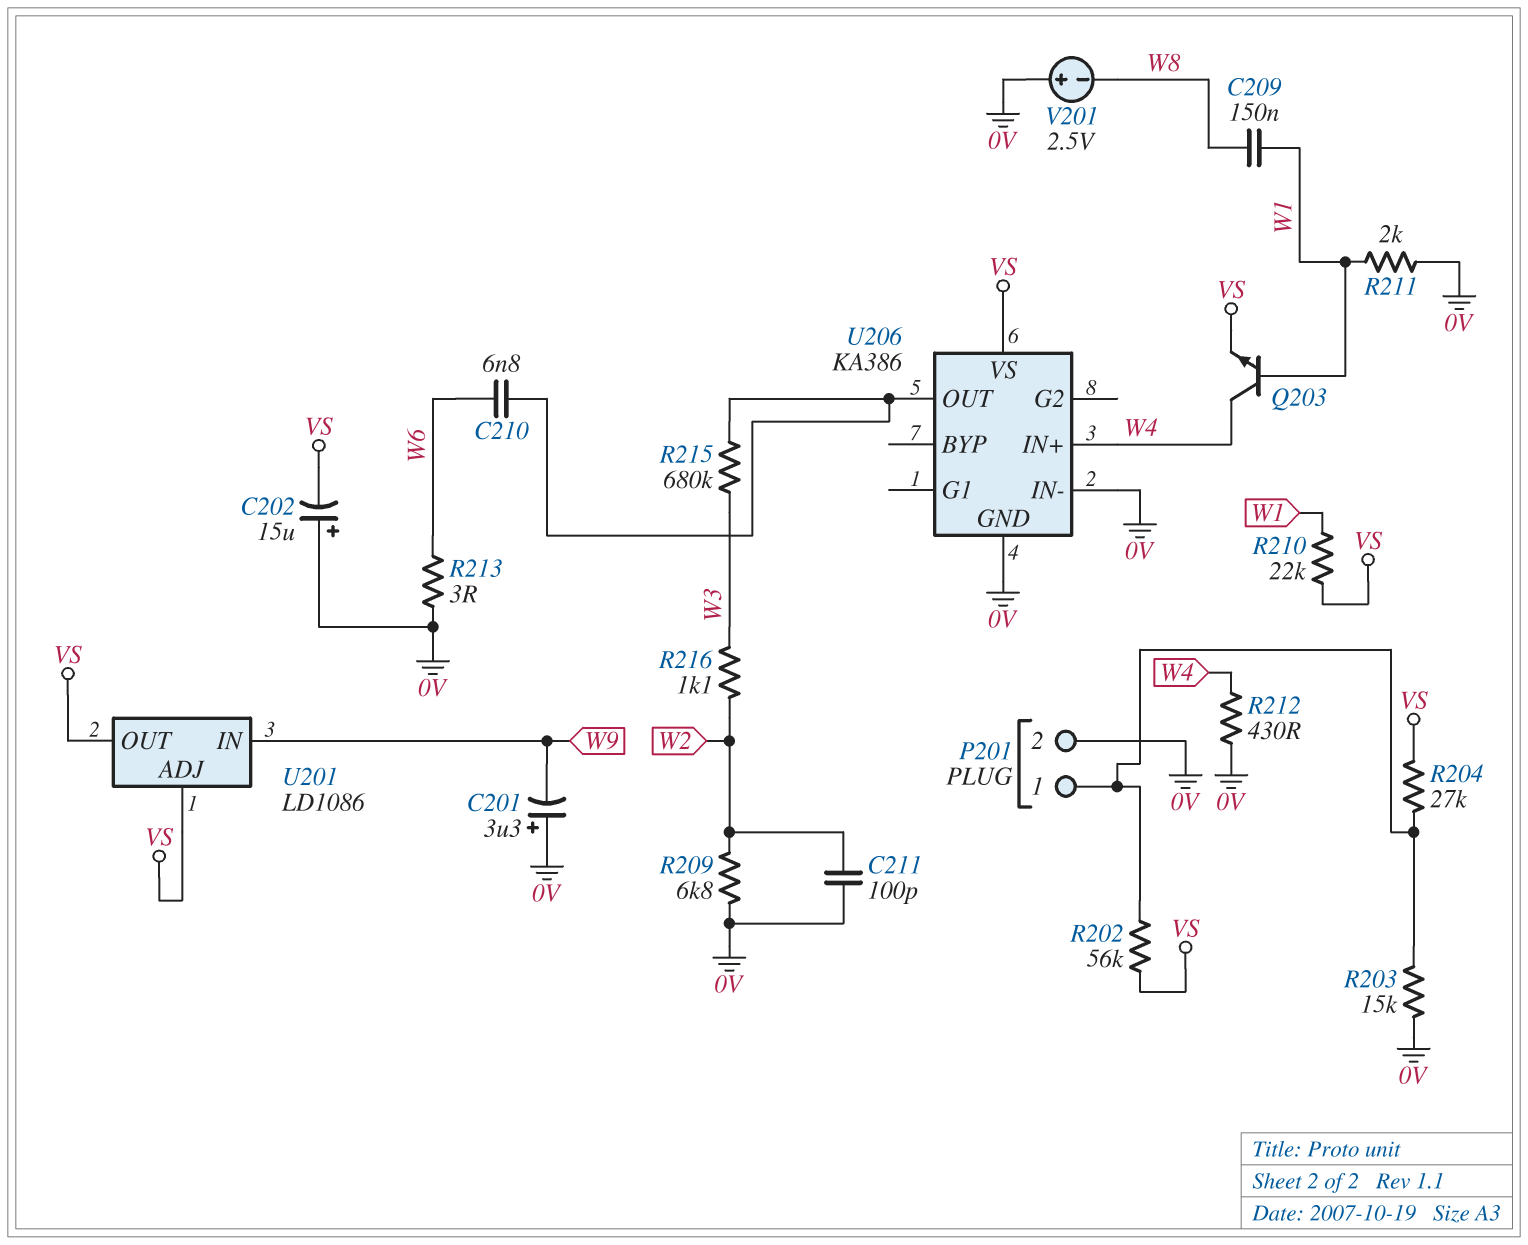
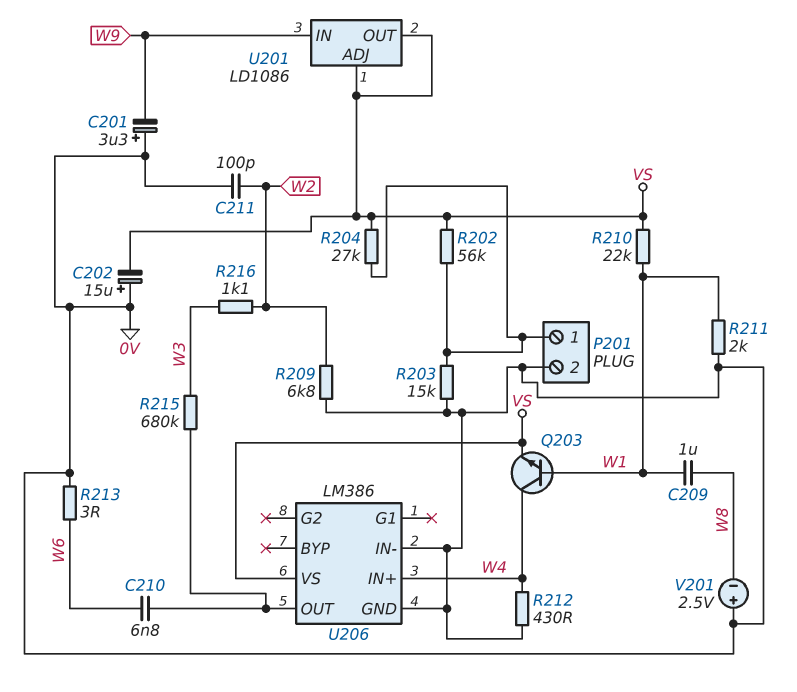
C209: 150nF (W1, W8) -> 1uF (W1, W8)
U206: KA386 -> LM386

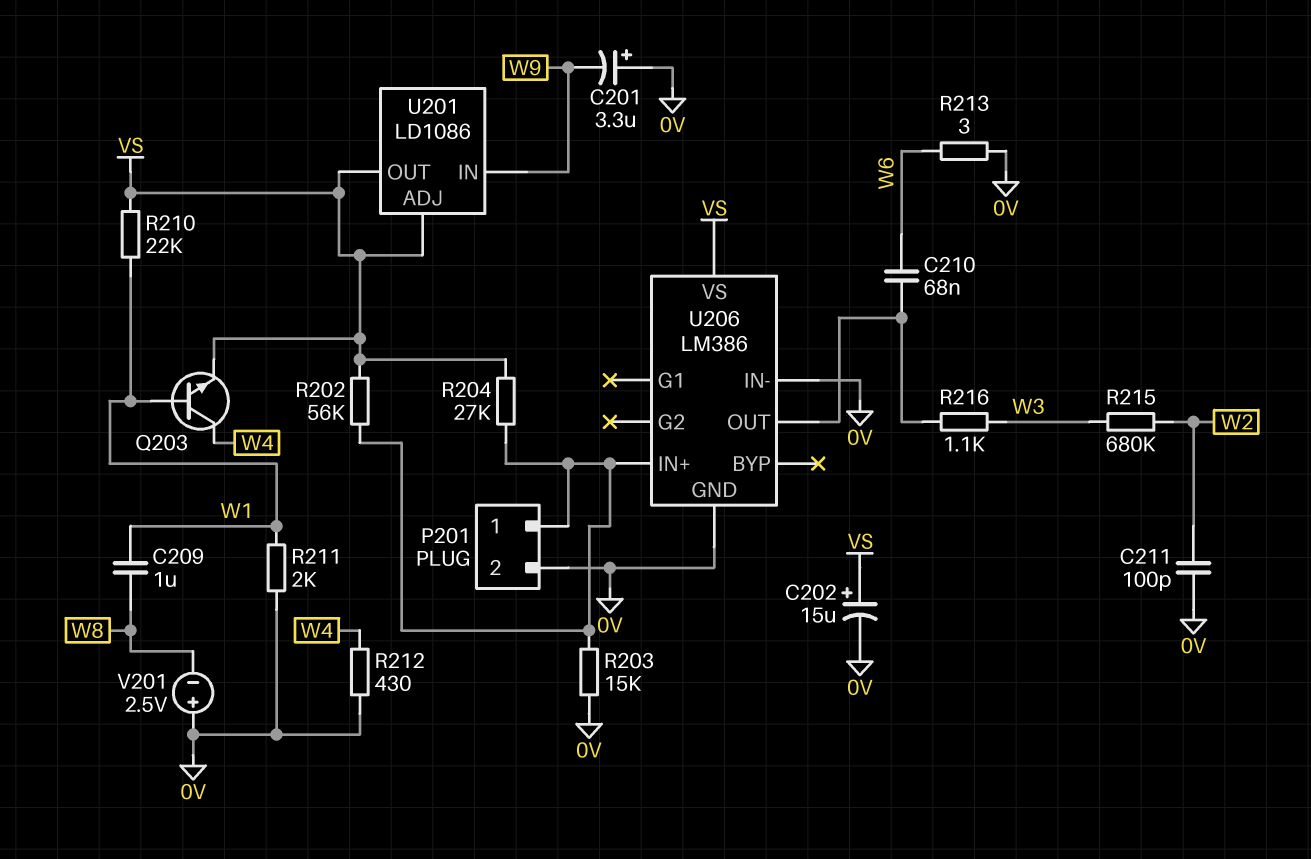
C202: 15uF (plus 0V, minus VS) -> 15uF (plus VS, minus 0V)
C210: 6.8nF (U206/OUT, W6) -> 68nF (U206/OUT, W6)
R209: 6.8k (0V, W2) -> none
R215: 680k (U206/OUT, W3) -> 680k (W2, W3)
R216: 1.1k (W2, W3) -> 1.1k (U206/OUT, W3)
U206 pin IN+: W4 -> P201/1

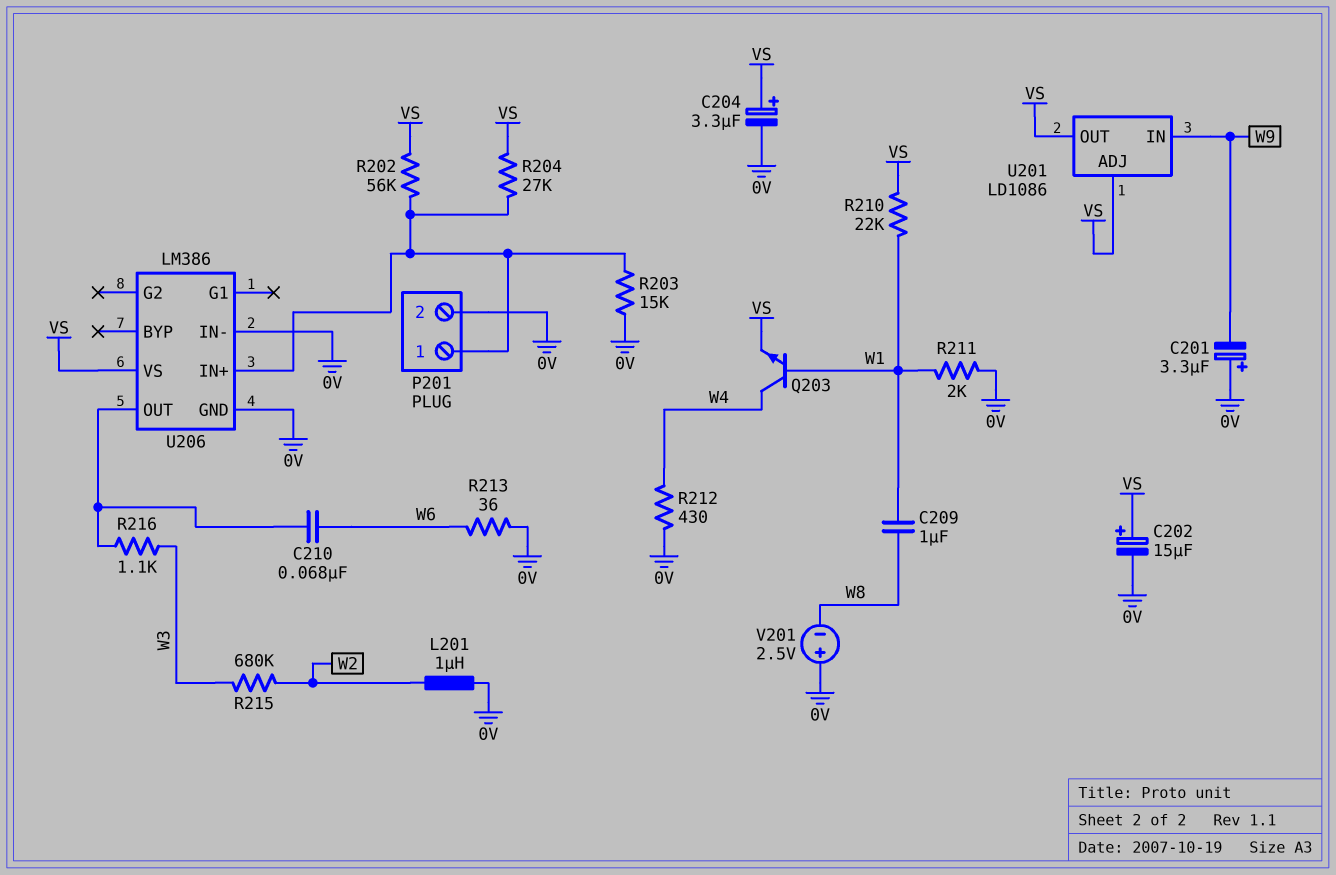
C204: none -> 3.3uF (plus VS, minus 0V)
C211: 100pF (0V, W2) -> none
L201: none -> 1uH (0V, W2)
R213: 3 (0V, W6) -> 36 (0V, W6)

